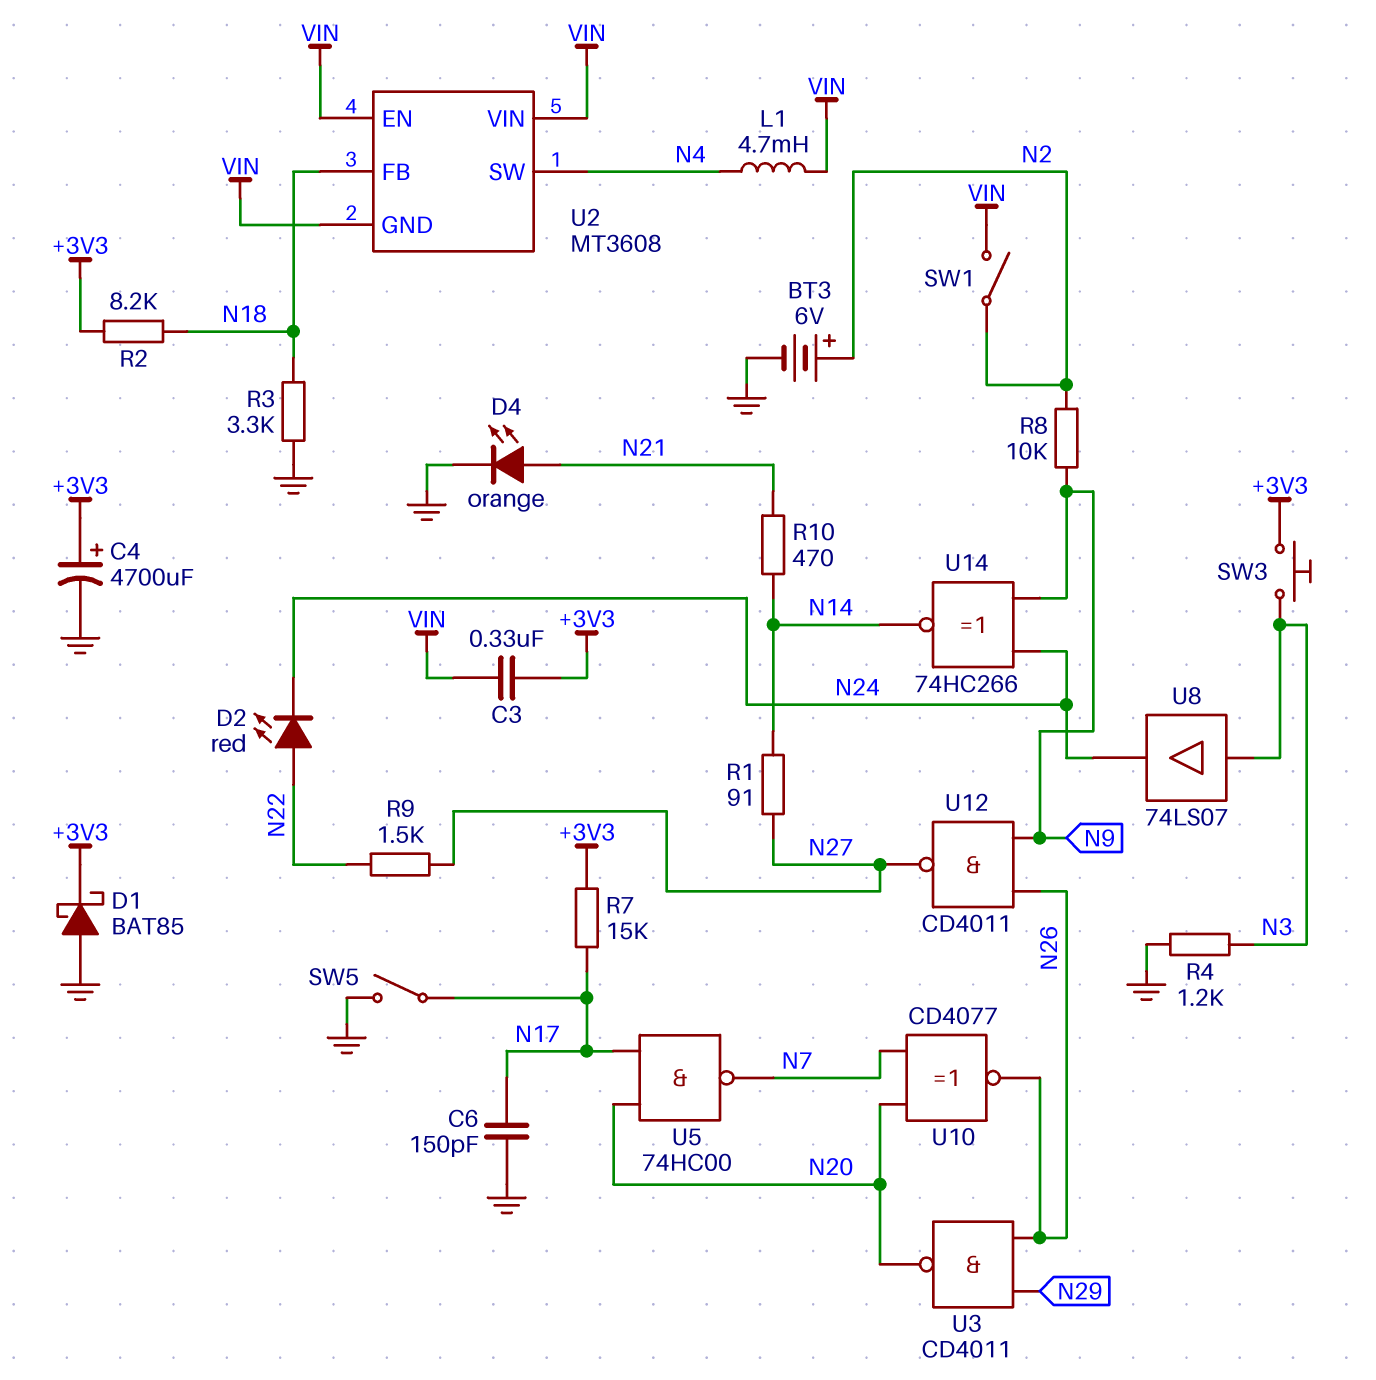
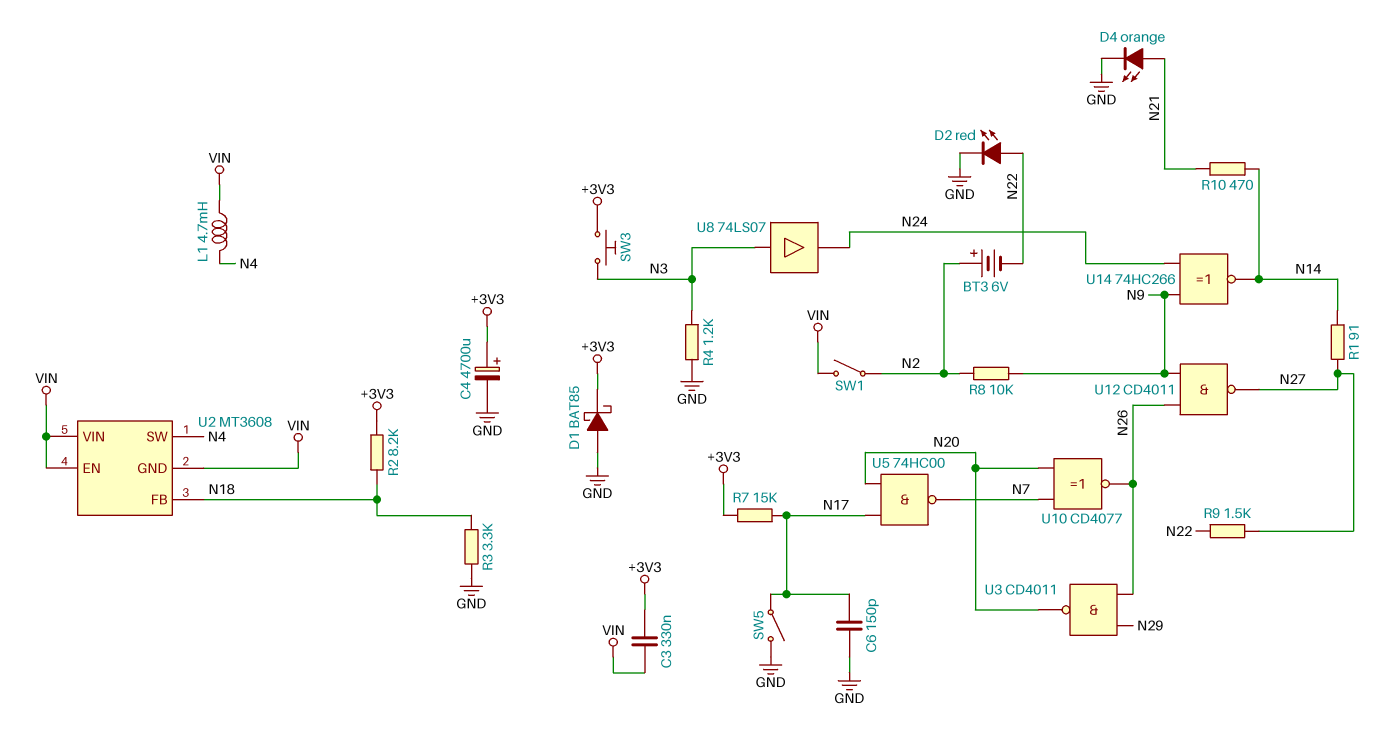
BT3: 6V (plus N2, minus GND) -> 6V (plus N2, minus N22)
D2: LED red (A N22, K N24) -> LED red (A N22, K GND)

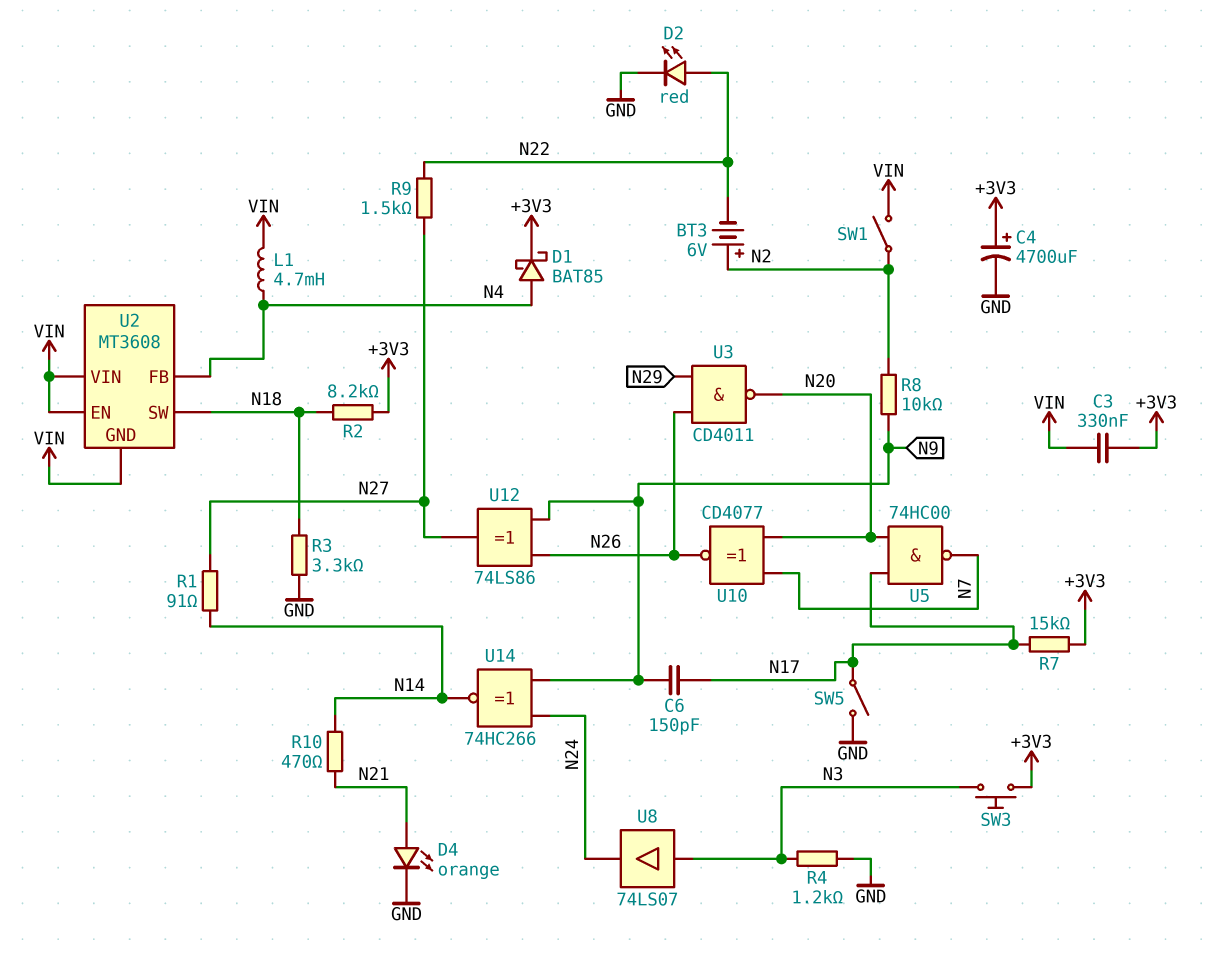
C6: 150pF (GND, N17) -> 150pF (N9, N17)
D1: schottky BAT85 (A GND, K +3V3) -> schottky BAT85 (A N4, K +3V3)
U2 pin FB: N18 -> N4
U2 pin SW: N4 -> N18
U12: NAND CD4011 (in N9, in N26, out N27) -> XOR 74LS86 (in N9, in N26, out N27)

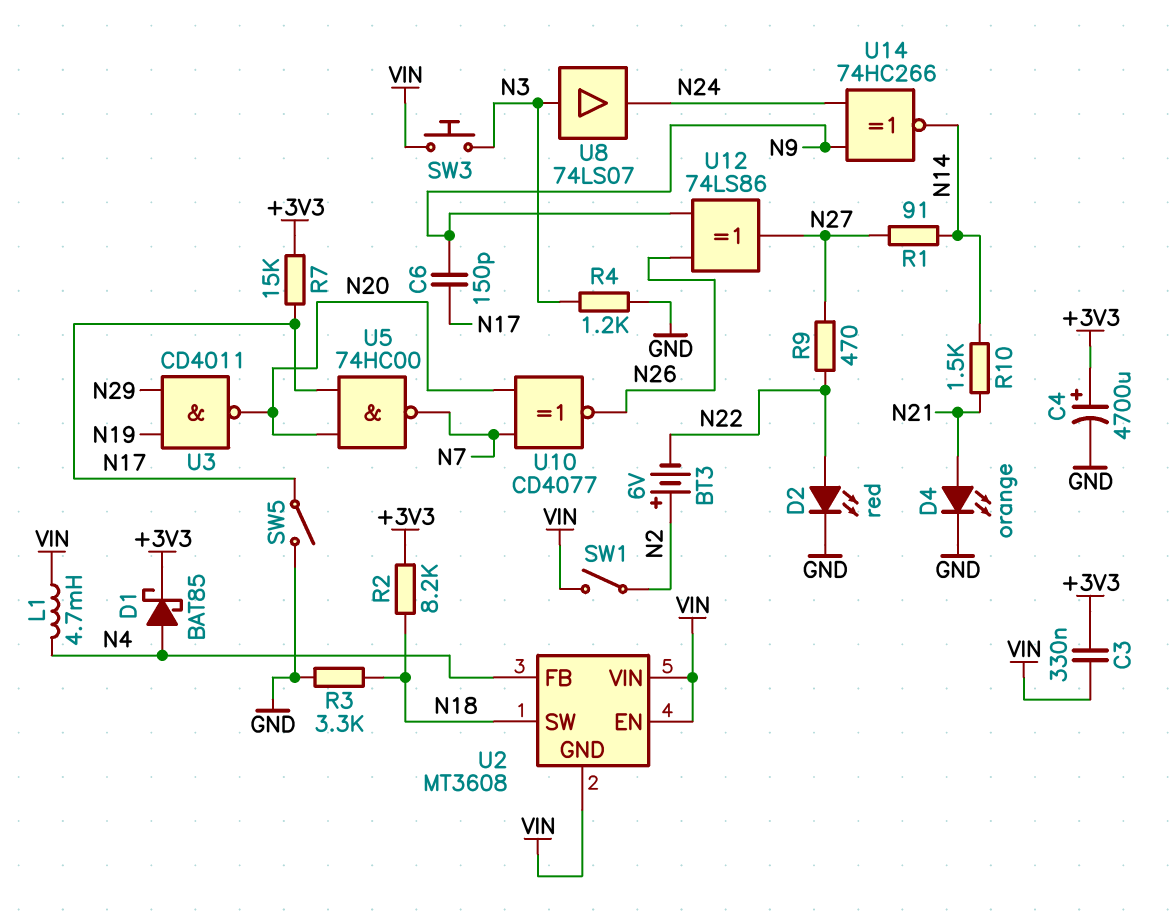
R8: 10k (N2, N9) -> none
R9: 1.5k (N22, N27) -> 470 (N22, N27)
R10: 470 (N14, N21) -> 1.5k (N14, N21)
SW3: button (+3V3, N3) -> button (N3, VIN)
U3: NAND CD4011 (in N26, in N29, out N20) -> NAND CD4011 (in N19, in N29, out N20)

